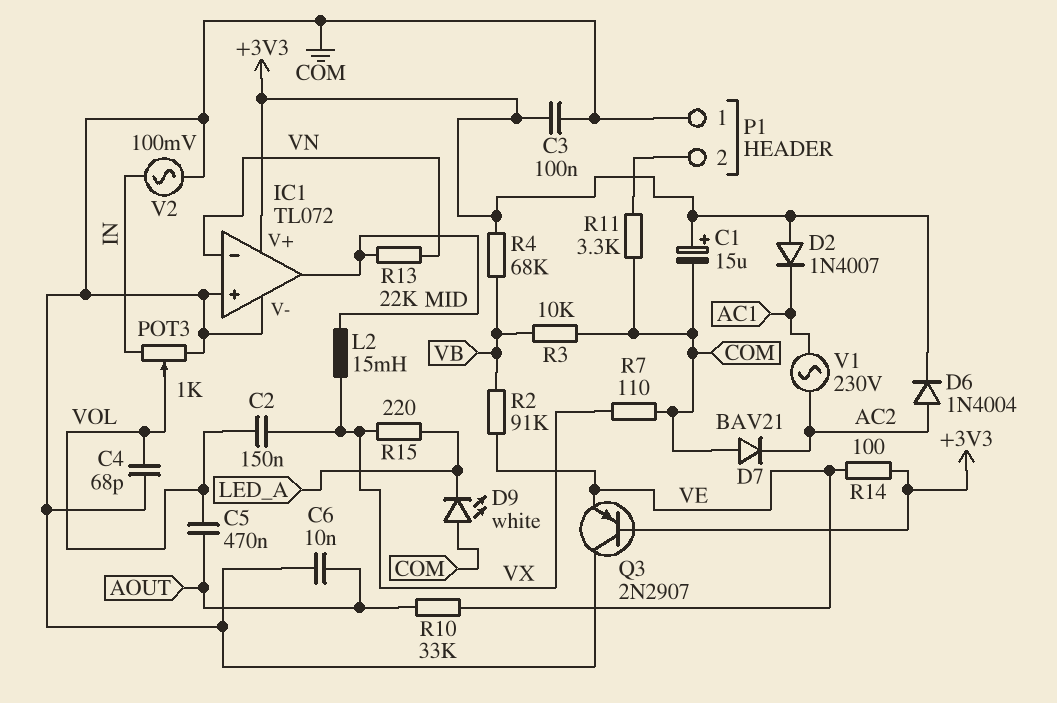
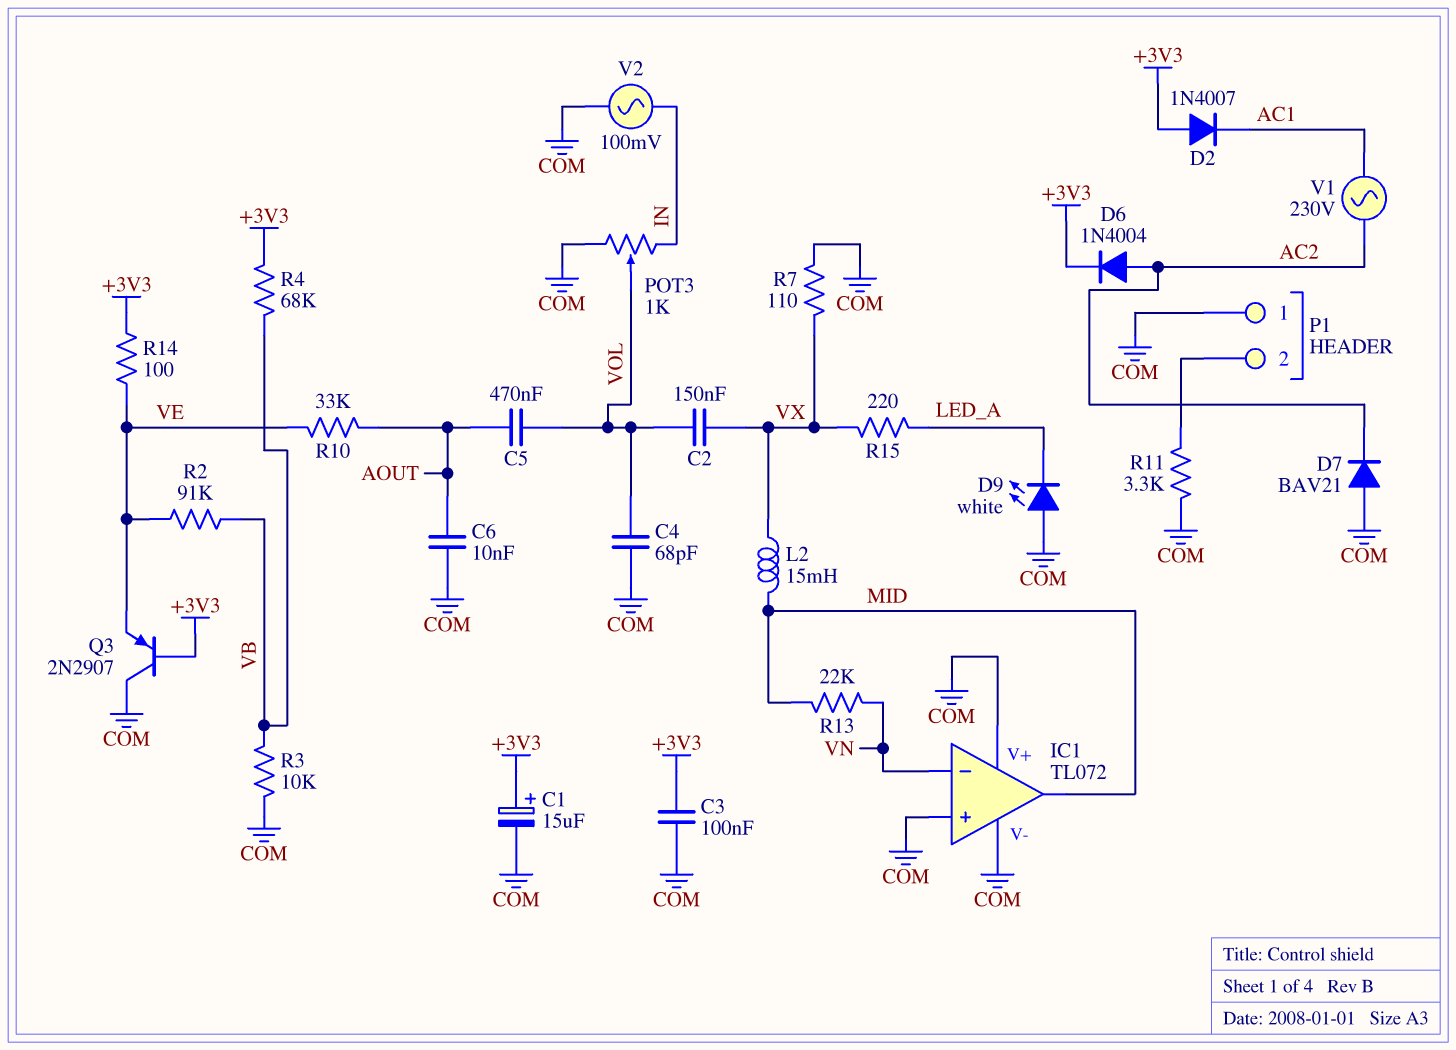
IC1 pin V+: +3V3 -> COM

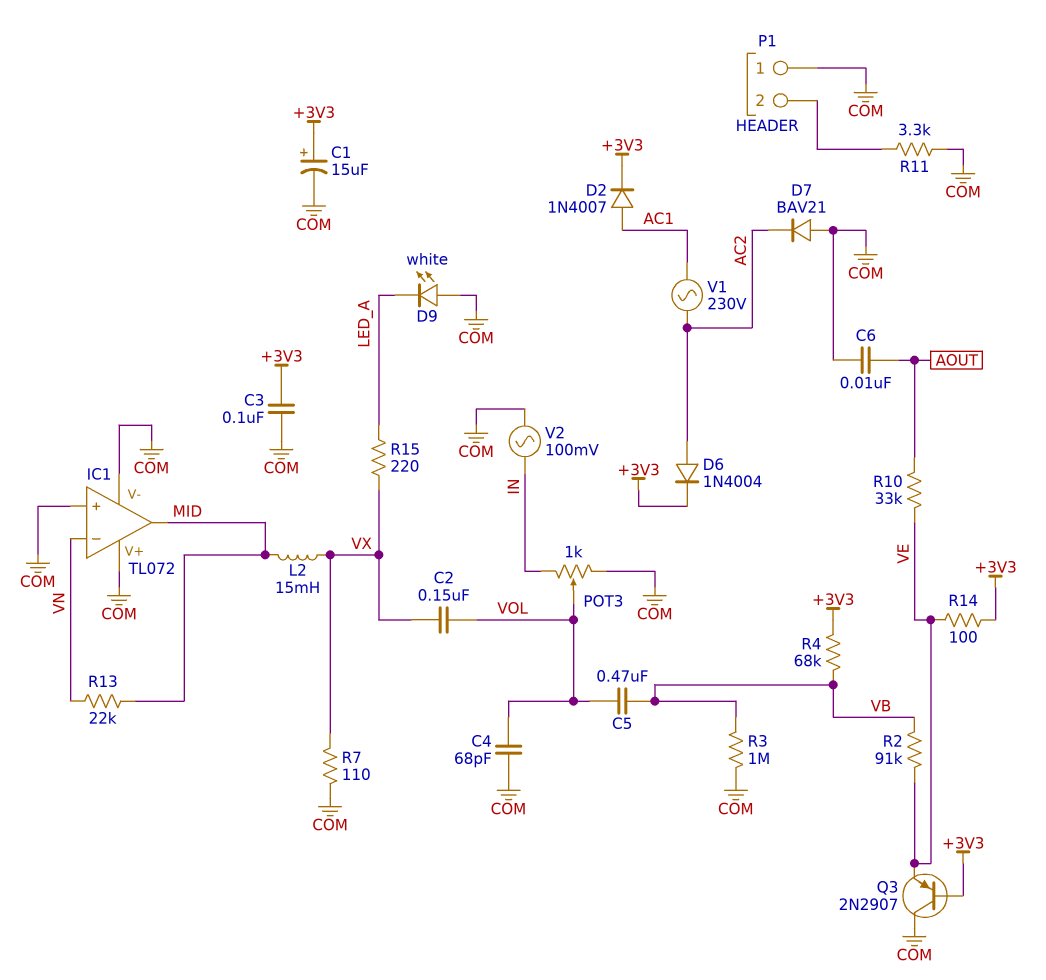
C5: 470nF (AOUT, VOL) -> 470nF (VB, VOL)
D2: diode 1N4007 (A +3V3, K AC1) -> diode 1N4007 (A AC1, K +3V3)
R3: 10k (COM, VB) -> 1M (COM, VB)

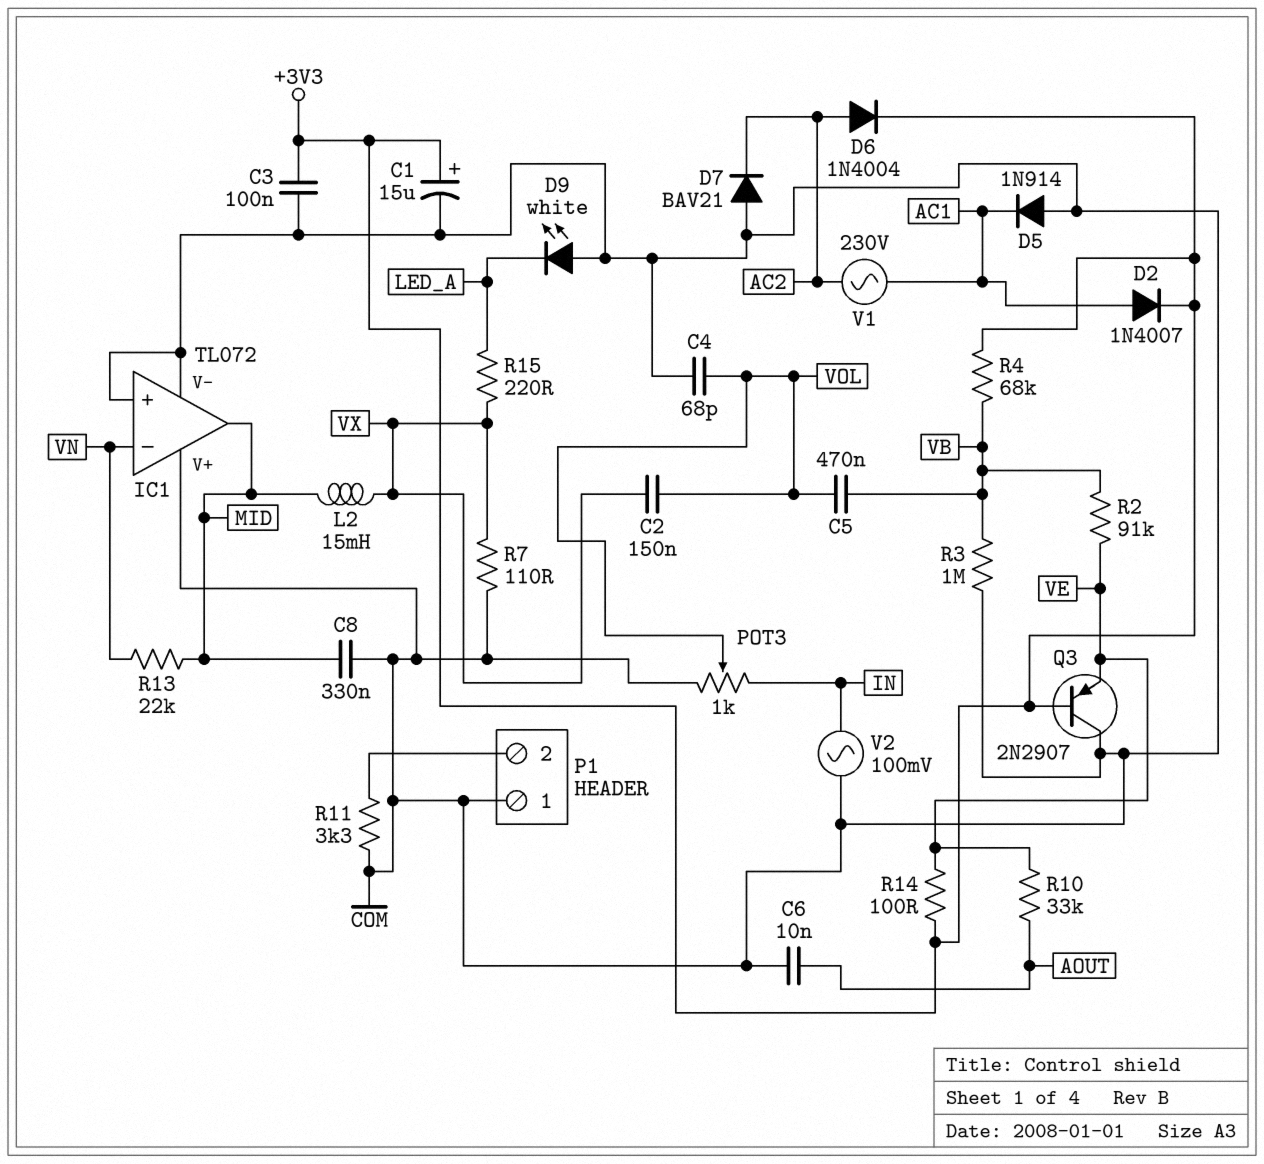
C8: none -> 330nF (COM, MID)
D5: none -> diode 1N914 (A COM, K AC1)

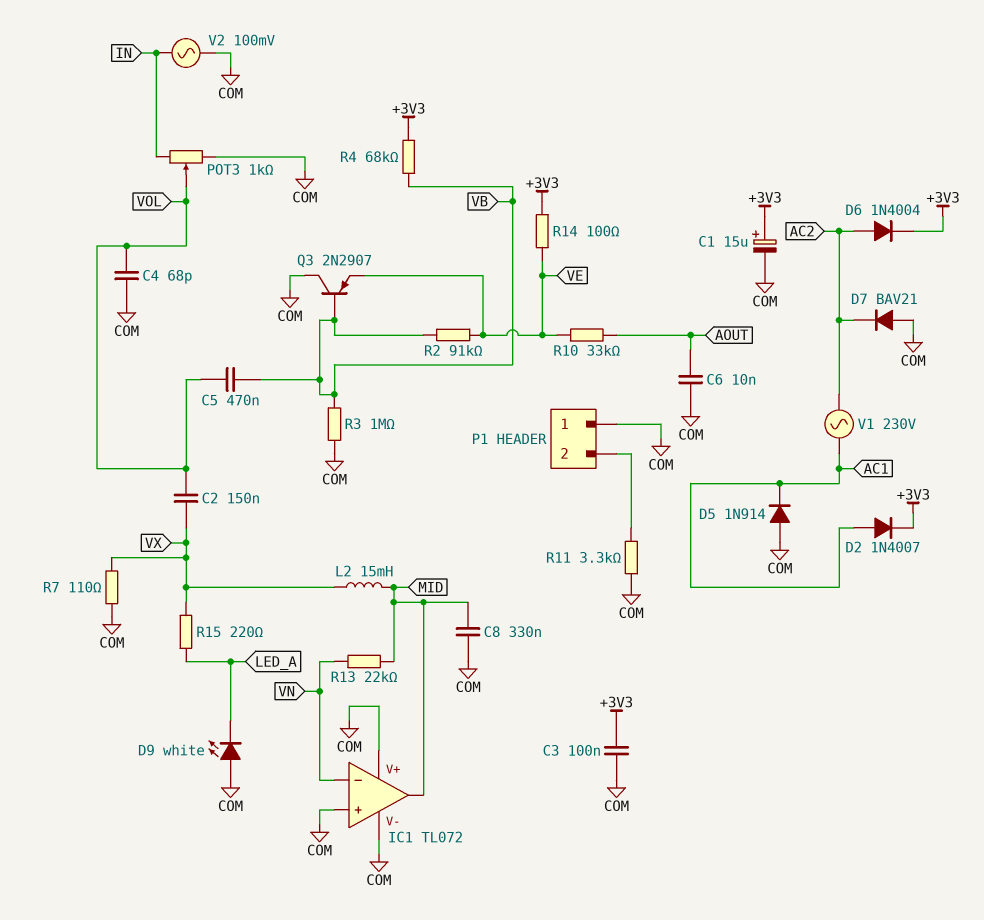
Q3: PNP 2N2907 (B +3V3, C COM, E VE) -> PNP 2N2907 (B VB, C COM, E VE)

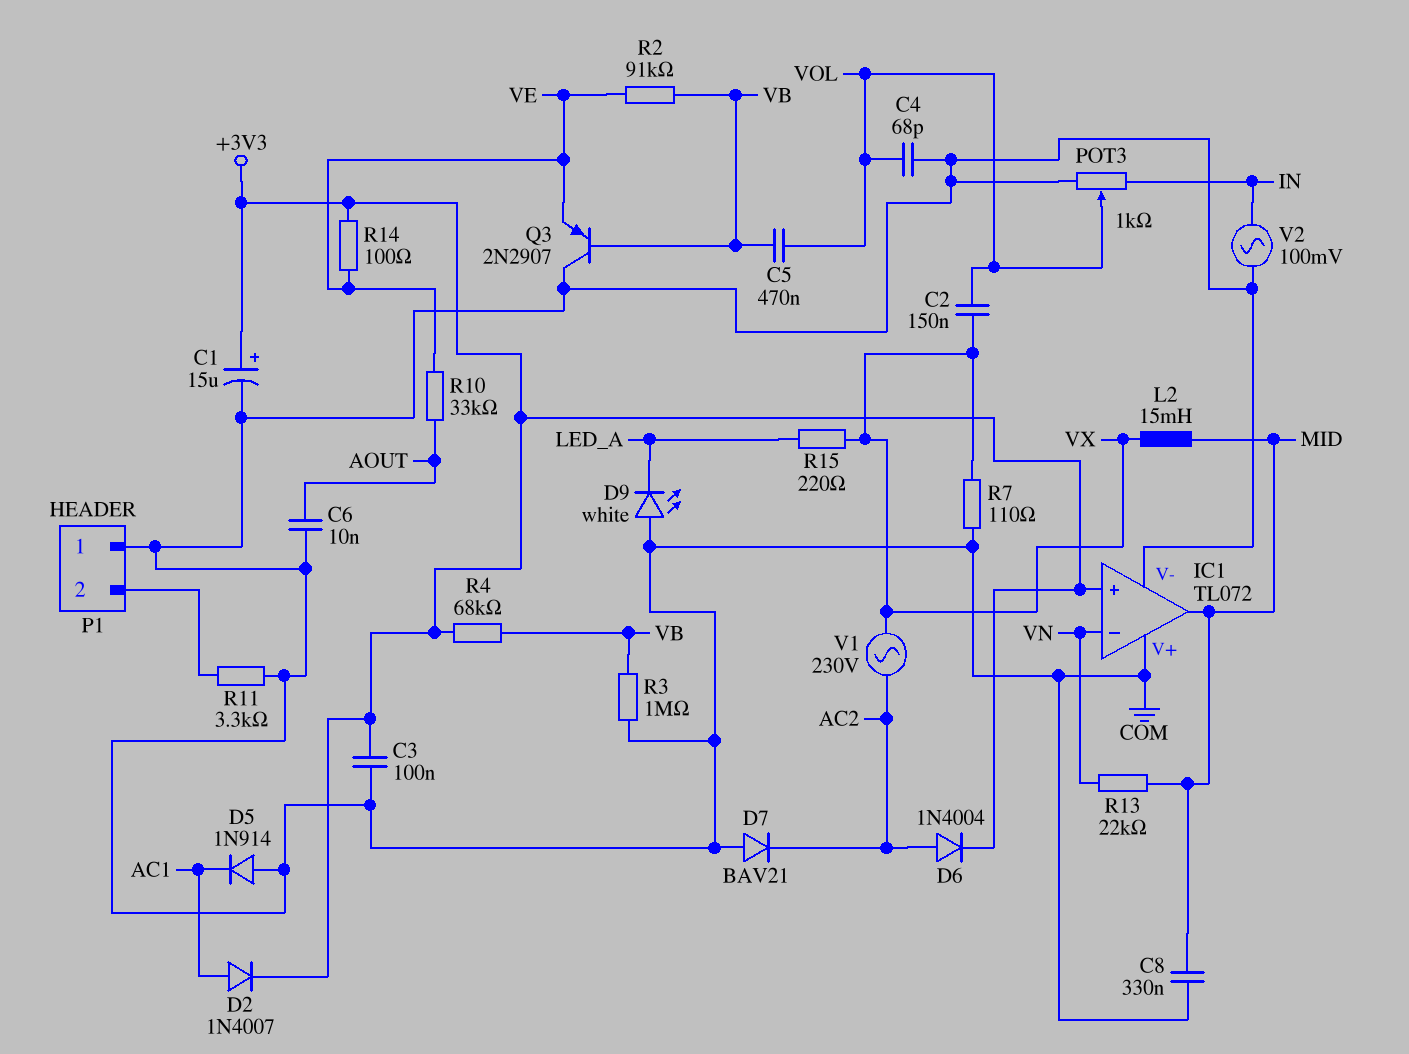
IC1 pin in+: COM -> +3V3
V1: AC 230V (AC1, AC2) -> AC 230V (AC2, VX)

